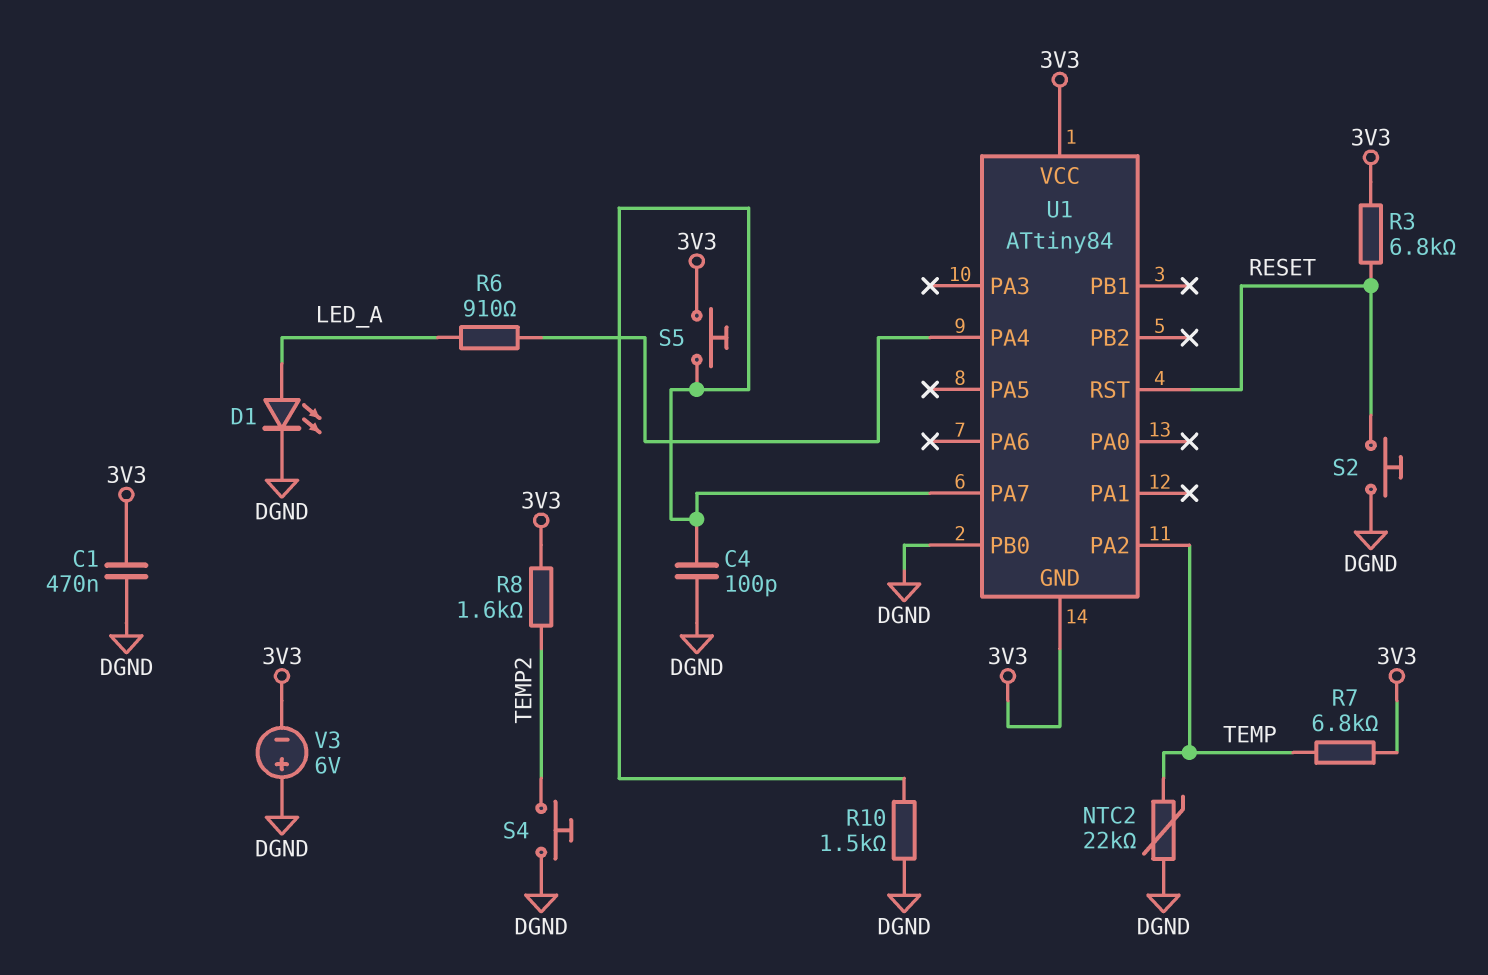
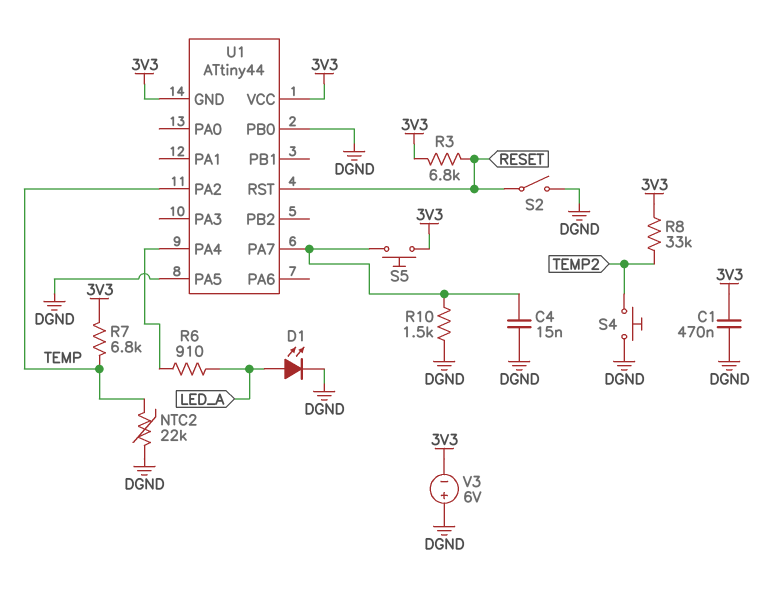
C4: 100pF (DGND, U1/PA7) -> 15nF (DGND, U1/PA7)
R8: 1.6k (3V3, TEMP2) -> 33k (3V3, TEMP2)
S2: button (DGND, RESET) -> switch (DGND, RESET)
U1: ATtiny84 -> ATtiny44
U1 pin PA5: none -> DGND

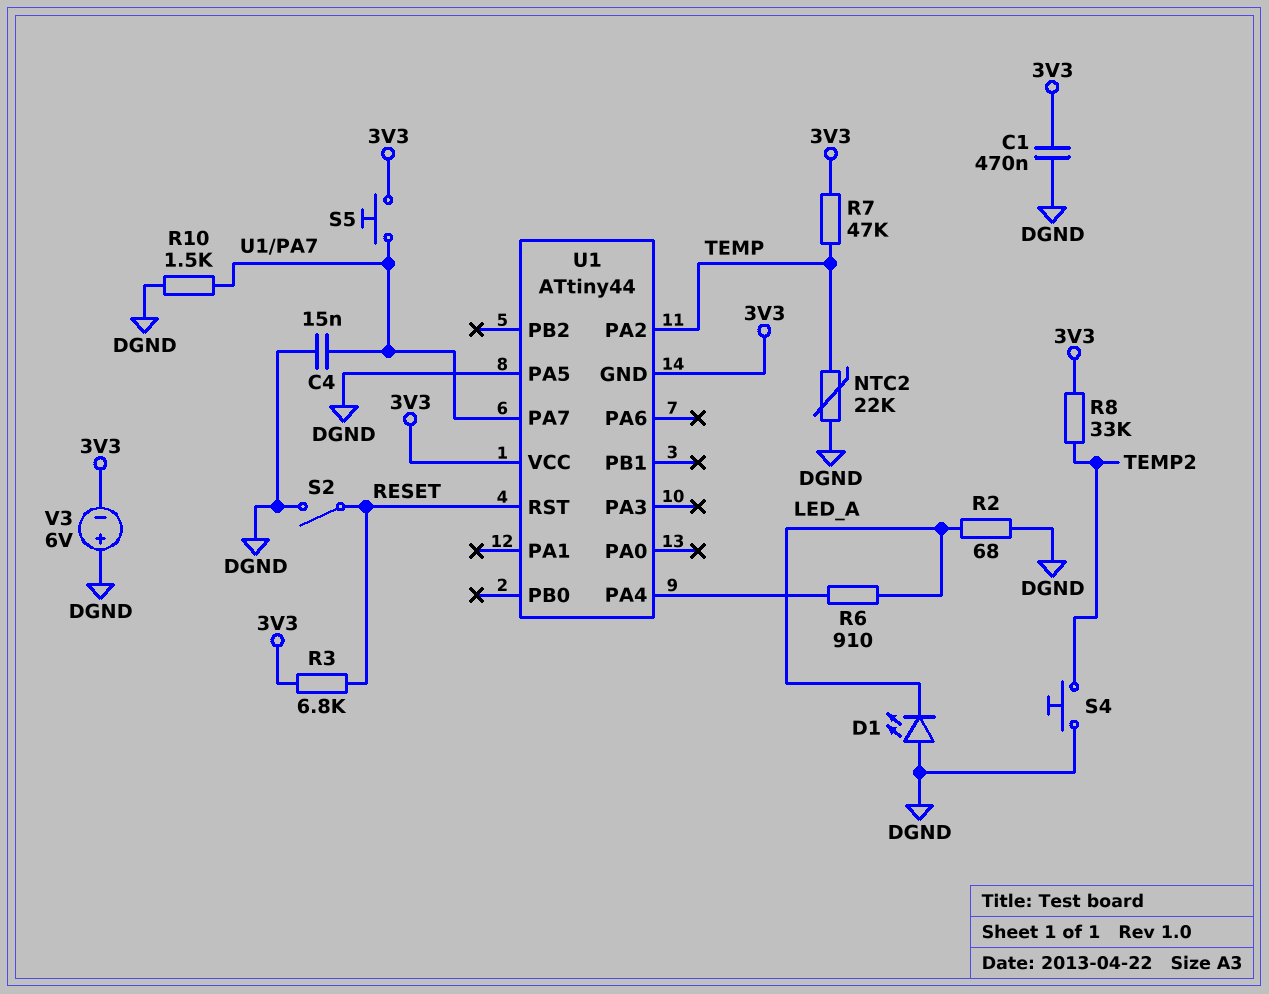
D1: LED (A LED_A, K DGND) -> LED (A DGND, K LED_A)
R2: none -> 68 (DGND, LED_A)
R7: 6.8k (3V3, TEMP) -> 47k (3V3, TEMP)
U1 pin PB0: DGND -> none

